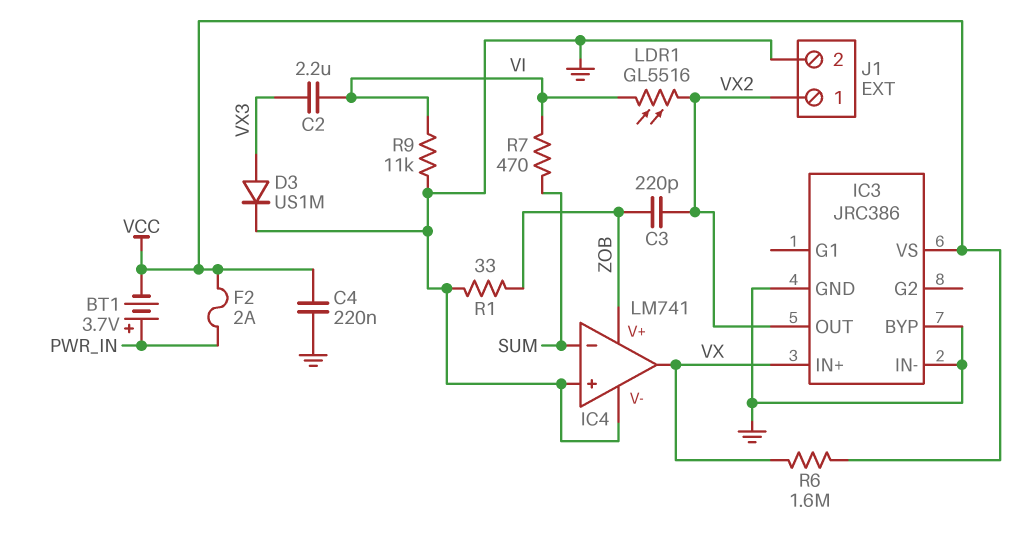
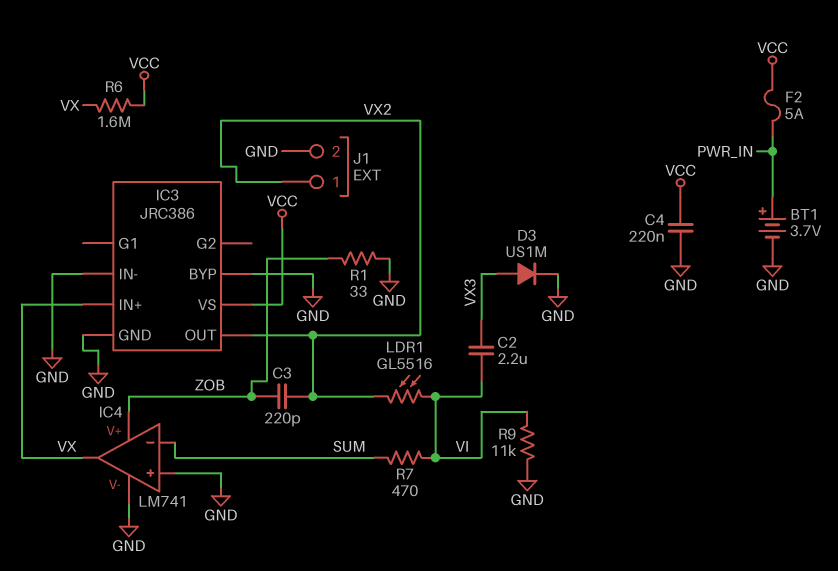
BT1: 3.7V (plus PWR_IN, minus VCC) -> 3.7V (plus PWR_IN, minus GND)
F2: 2A (PWR_IN, VCC) -> 5A (PWR_IN, VCC)

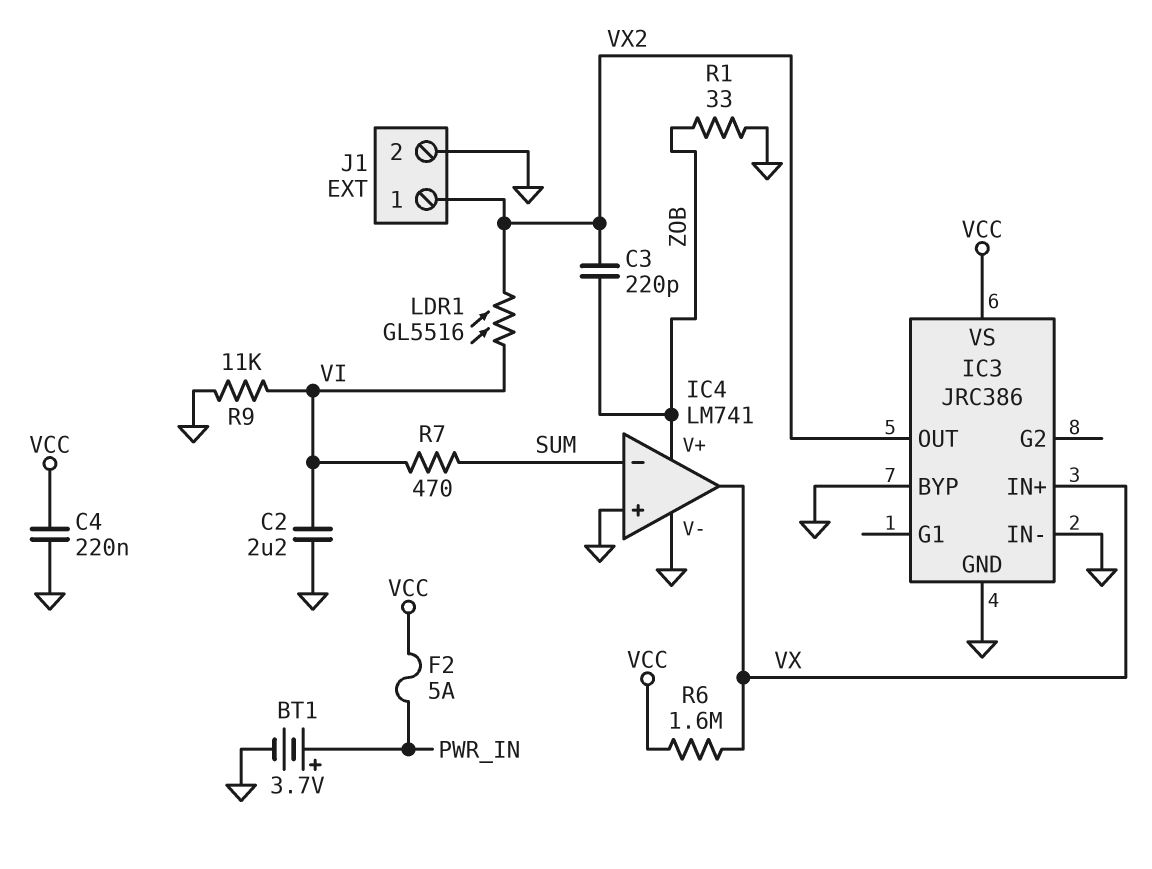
C2: 2.2uF (VI, VX3) -> 2.2uF (GND, VI)
D3: diode US1M (A VX3, K GND) -> none

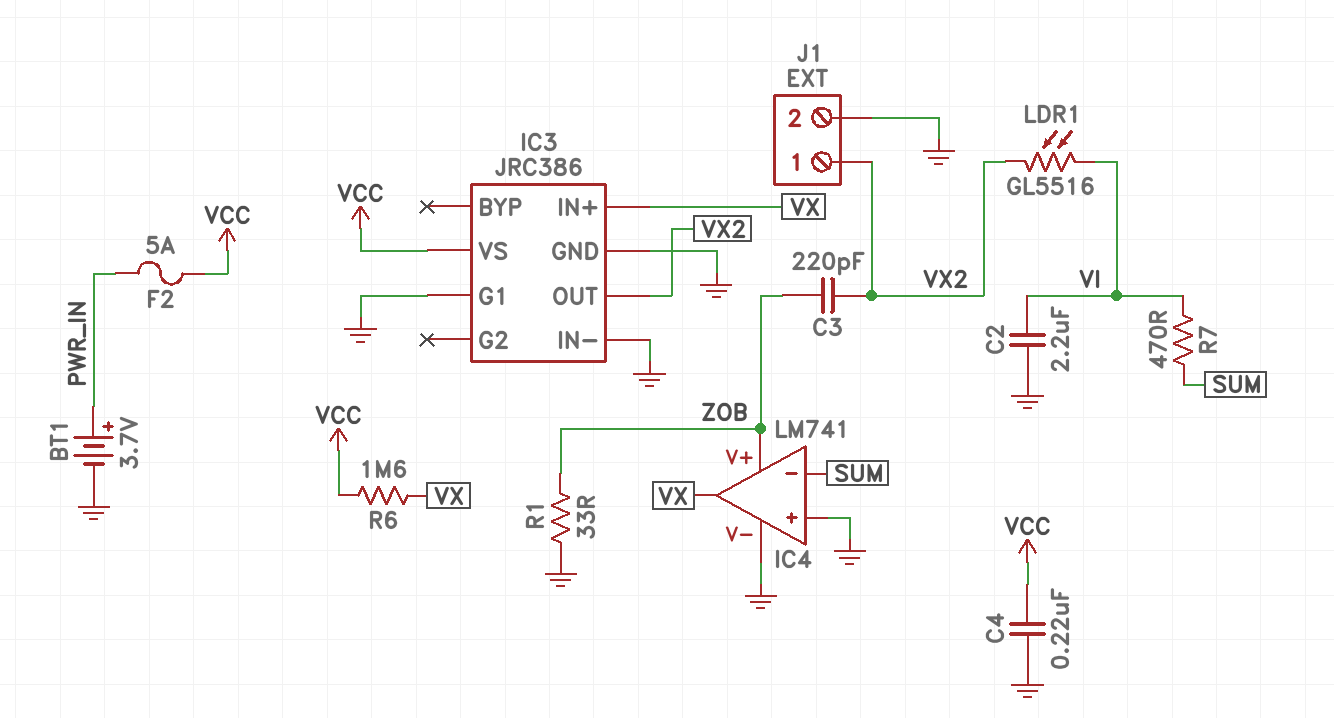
IC3 pin BYP: GND -> none
IC3 pin G1: none -> GND
R9: 11k (GND, VI) -> none

